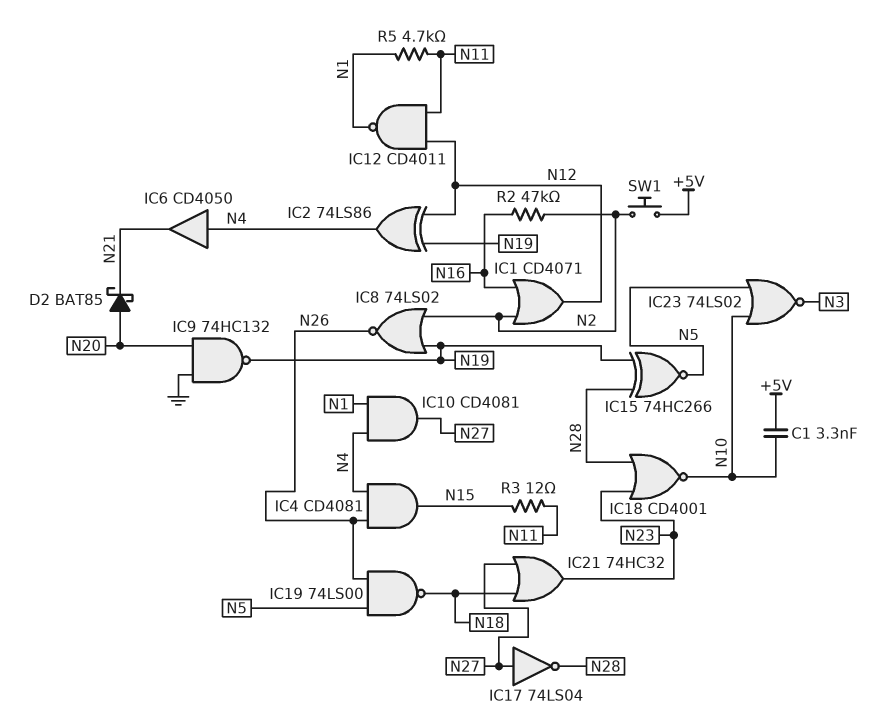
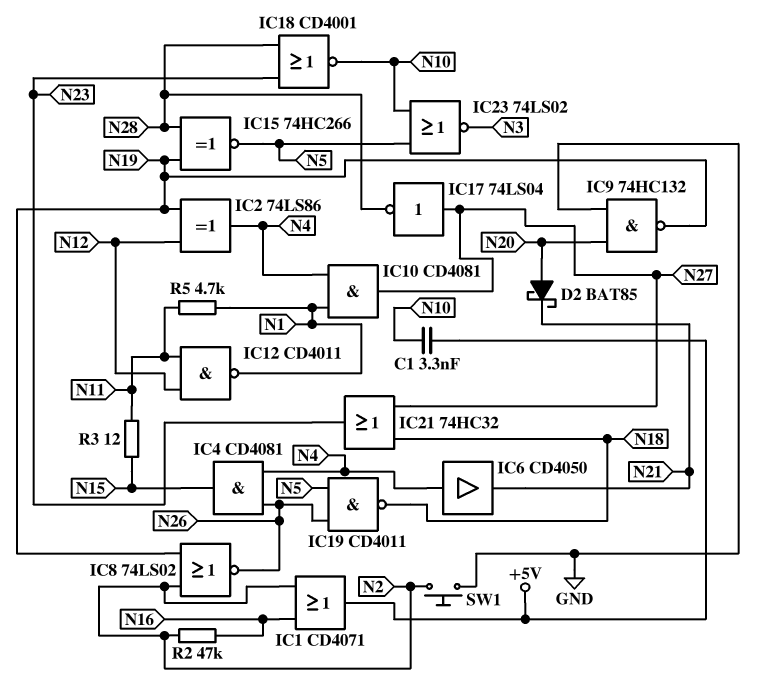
IC1: OR CD4071 (in N2, in N16, out N12) -> OR CD4071 (in N2, in N16, out +5V)
IC19: NAND 74LS00 (in N5, in N26, out N18) -> NAND CD4011 (in N5, in N26, out N18)
SW1: button (+5V, N2) -> button (GND, N2)

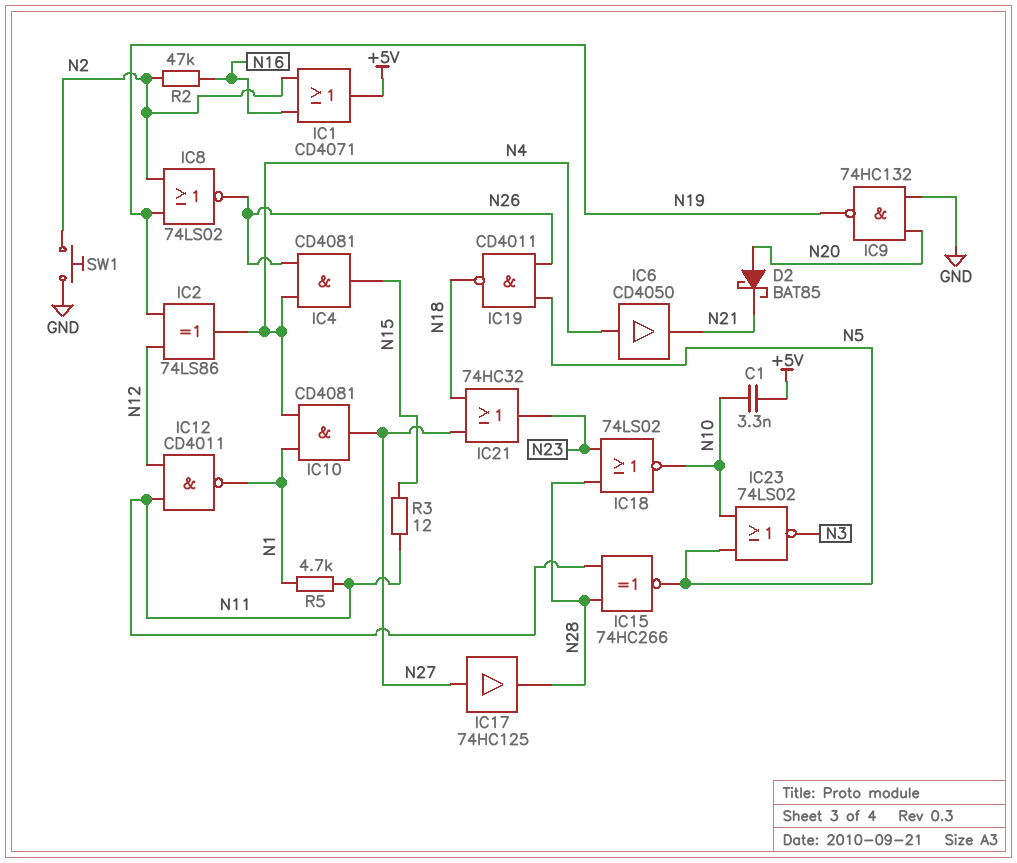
IC15: XNOR 74HC266 (in N19, in N28, out N5) -> XNOR 74HC266 (in N11, in N28, out N5)
IC17: NOT 74LS04 (in N27, out N28) -> buffer 74HC125 (in N27, out N28)
IC18: NOR CD4001 (in N23, in N28, out N10) -> NOR 74LS02 (in N23, in N28, out N10)

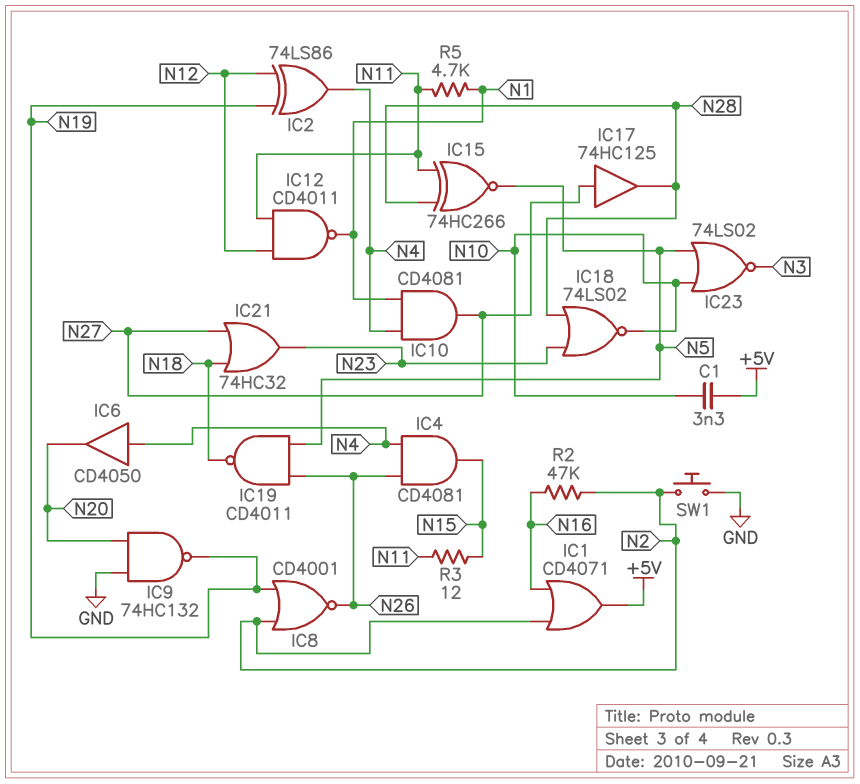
D2: schottky BAT85 (A N20, K N21) -> none
IC6: buffer CD4050 (in N4, out N21) -> buffer CD4050 (in N4, out N20)
IC8: NOR 74LS02 (in N2, in N19, out N26) -> NOR CD4001 (in N2, in N19, out N26)

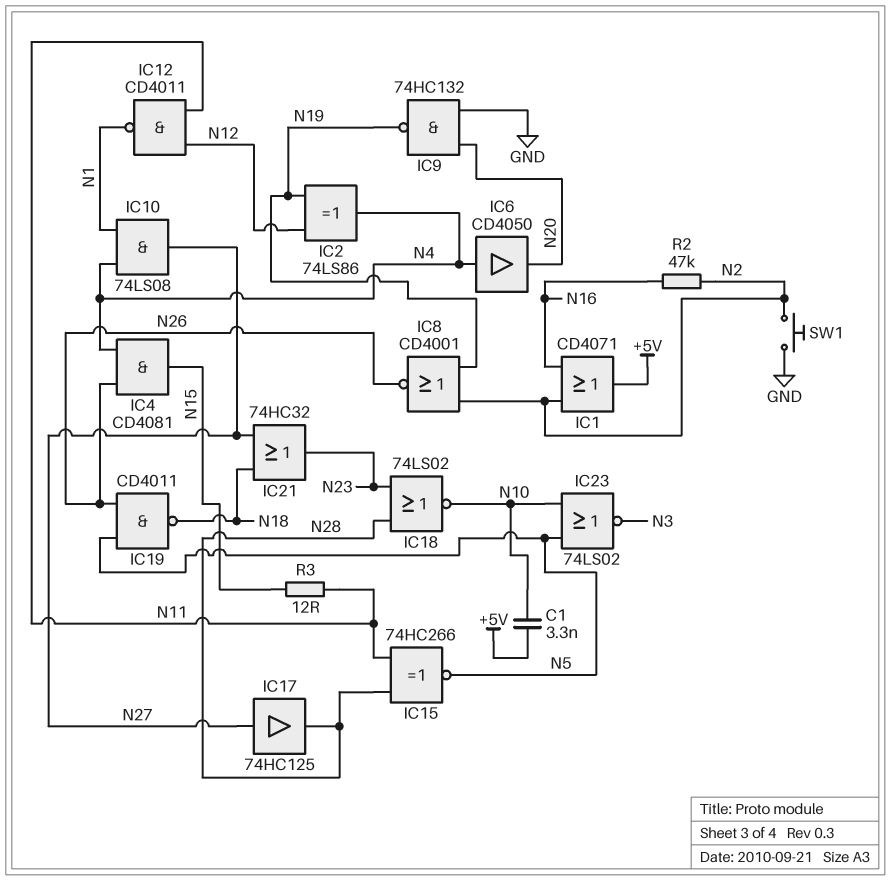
IC10: AND CD4081 (in N1, in N4, out N27) -> AND 74LS08 (in N1, in N4, out N27)
R5: 4.7k (N1, N11) -> none

